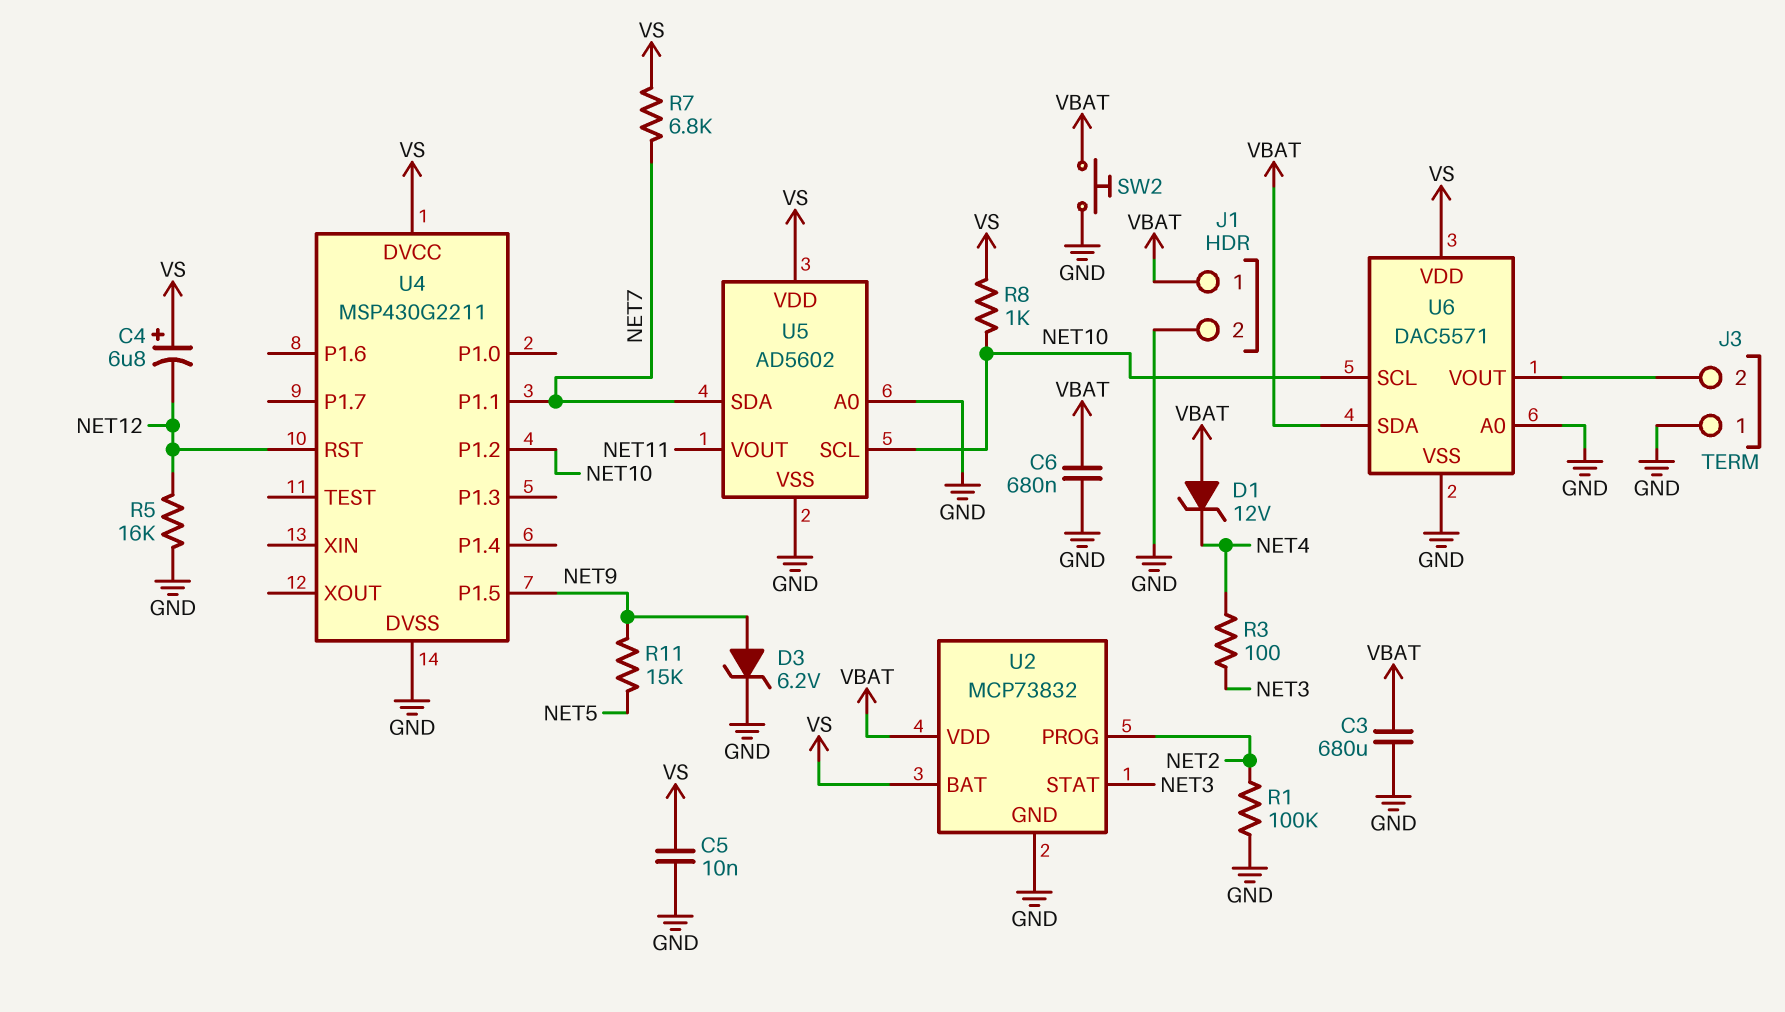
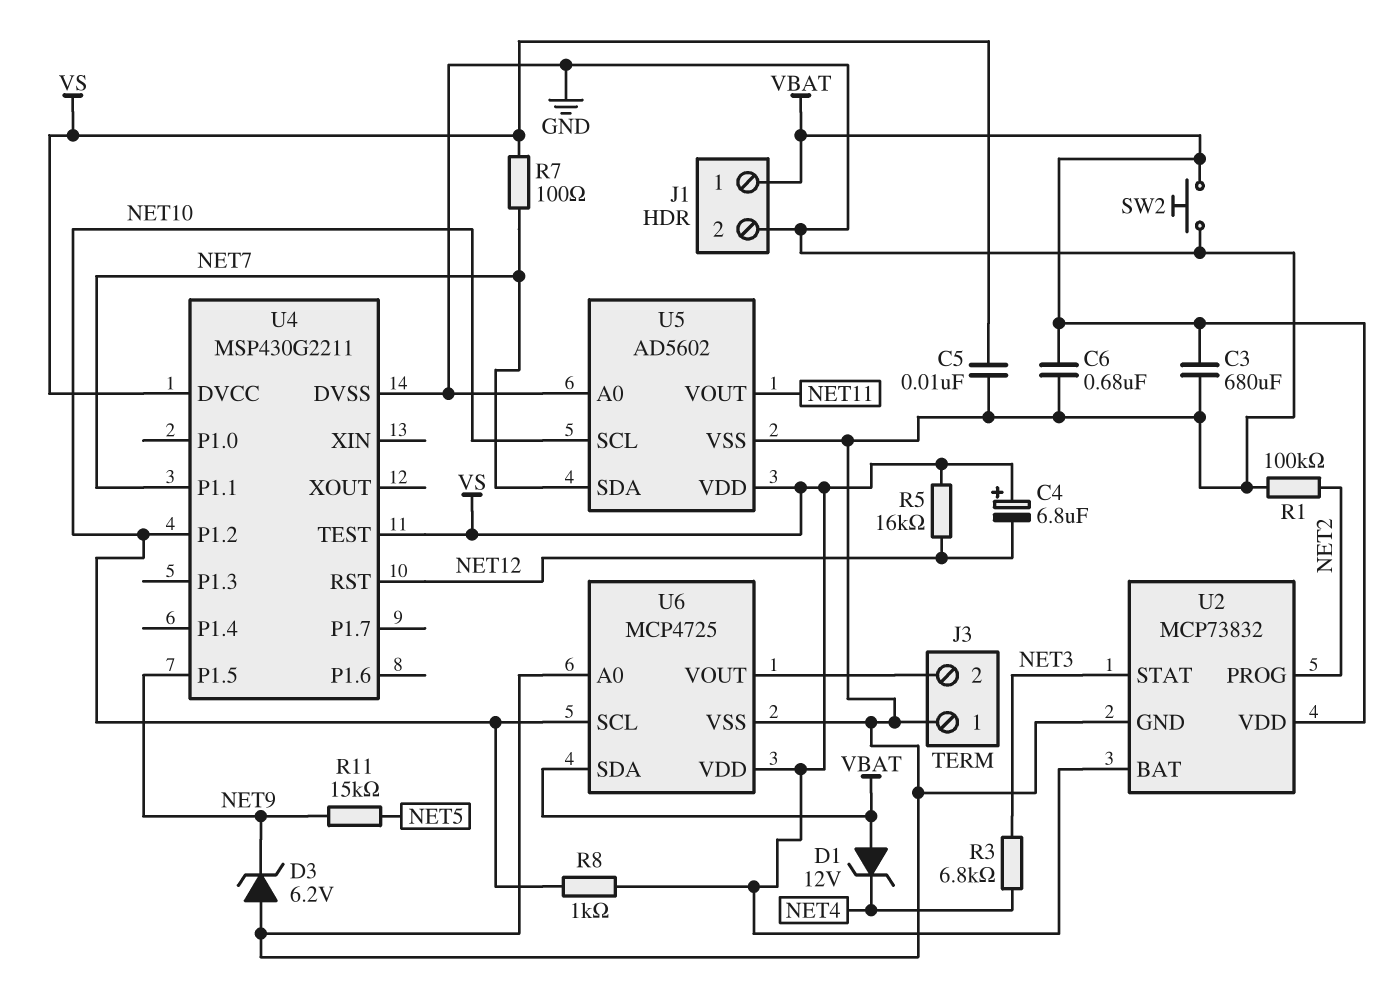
D3: zener 6.2V (A NET9, K GND) -> zener 6.2V (A GND, K NET9)
R3: 100 (NET3, NET4) -> 6.8k (NET3, NET4)
R5: 16k (GND, NET12) -> 16k (NET12, VS)
R7: 6.8k (NET7, VS) -> 100 (NET7, VS)
U4 pin TEST: none -> VS
U6: DAC5571 -> MCP4725

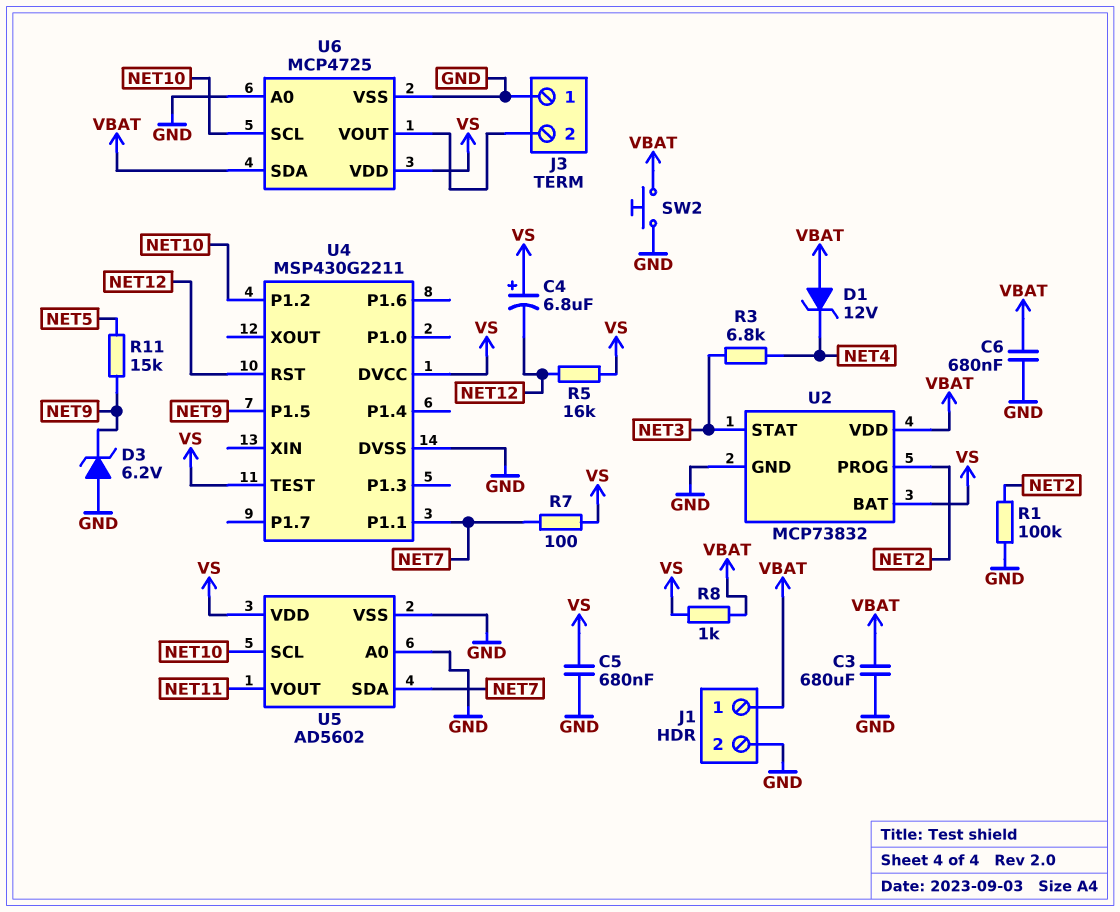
C5: 10nF (GND, VS) -> 680nF (GND, VS)
R8: 1k (NET10, VS) -> 1k (VBAT, VS)

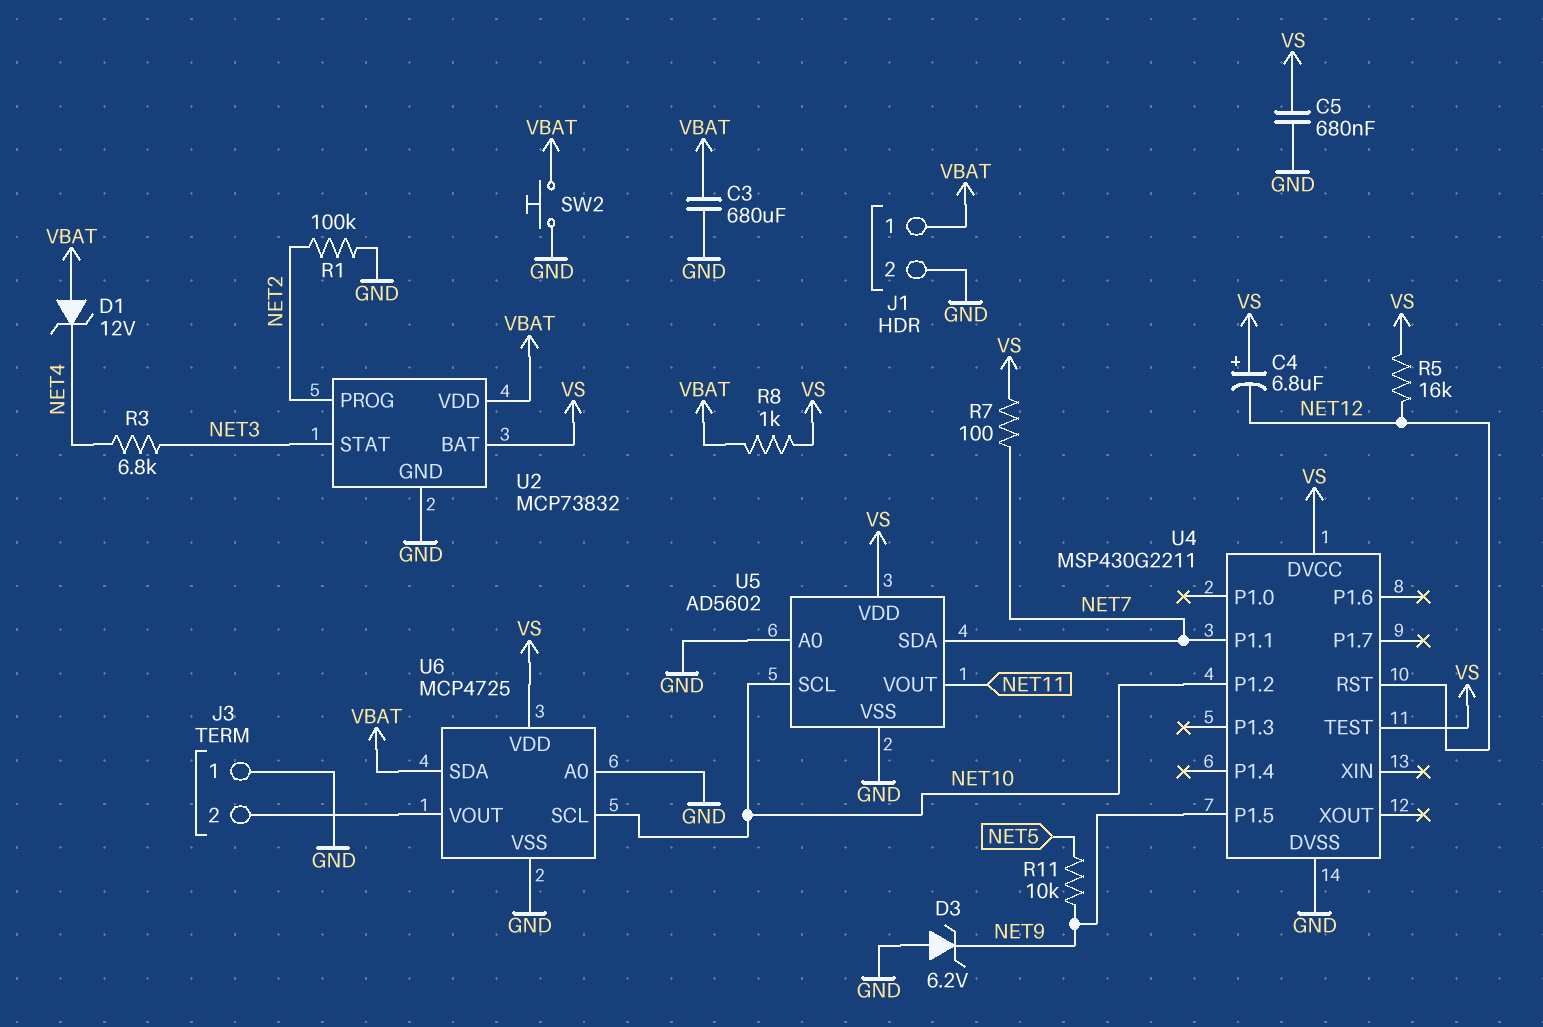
C6: 680nF (GND, VBAT) -> none
R11: 15k (NET5, NET9) -> 10k (NET5, NET9)

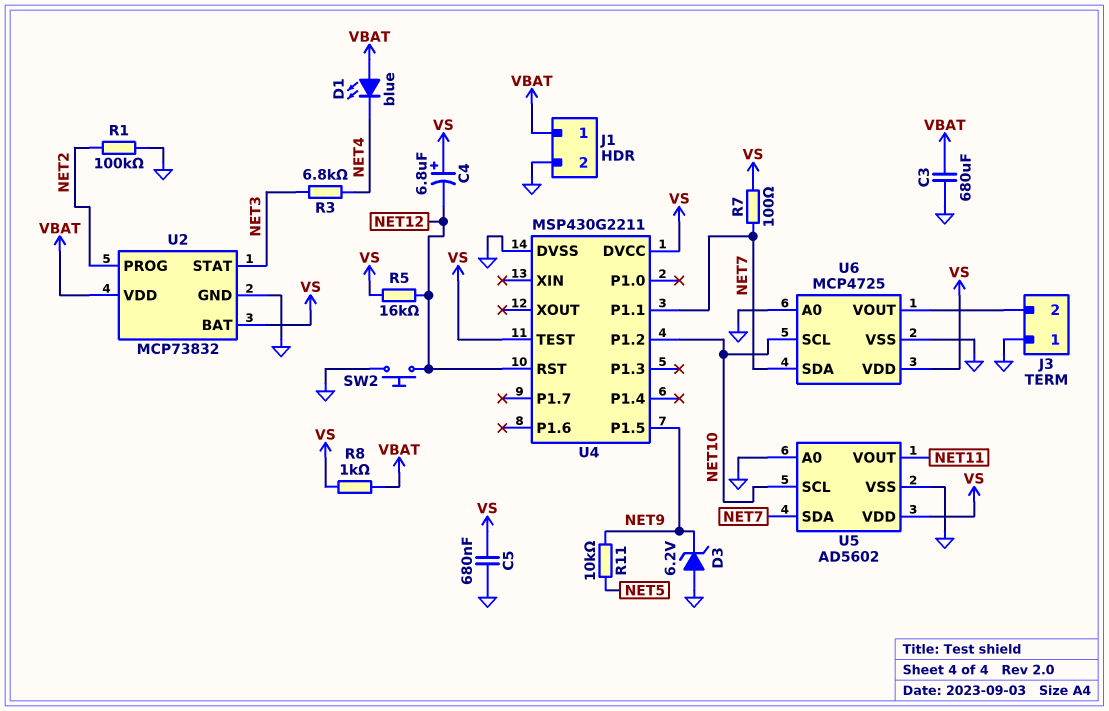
D1: zener 12V (A VBAT, K NET4) -> LED blue (A VBAT, K NET4)
SW2: button (GND, VBAT) -> button (GND, NET12)
U6 pin SDA: VBAT -> NET7

